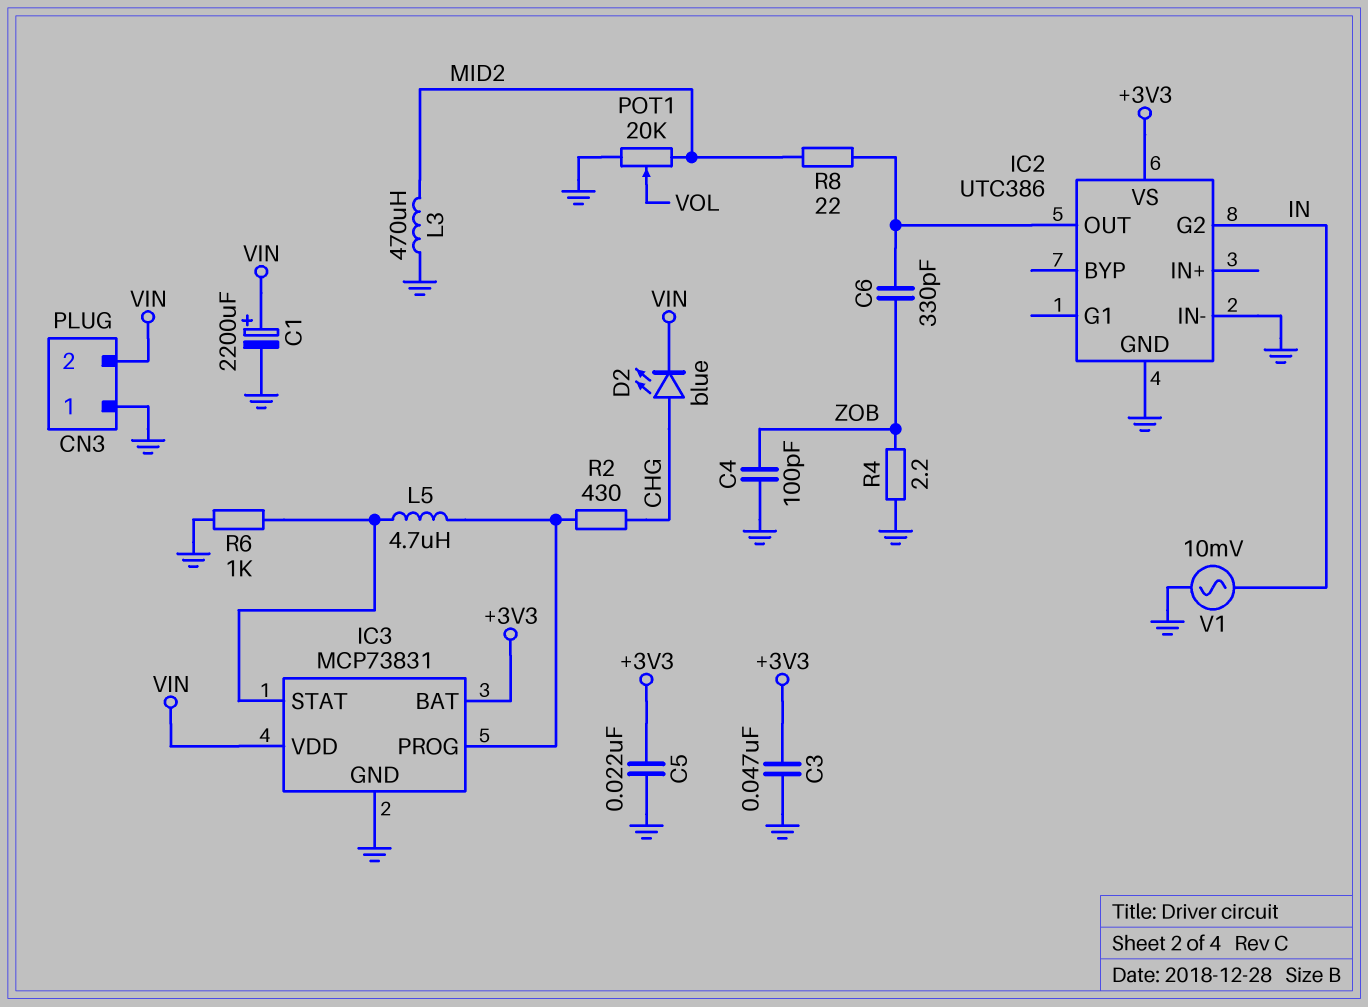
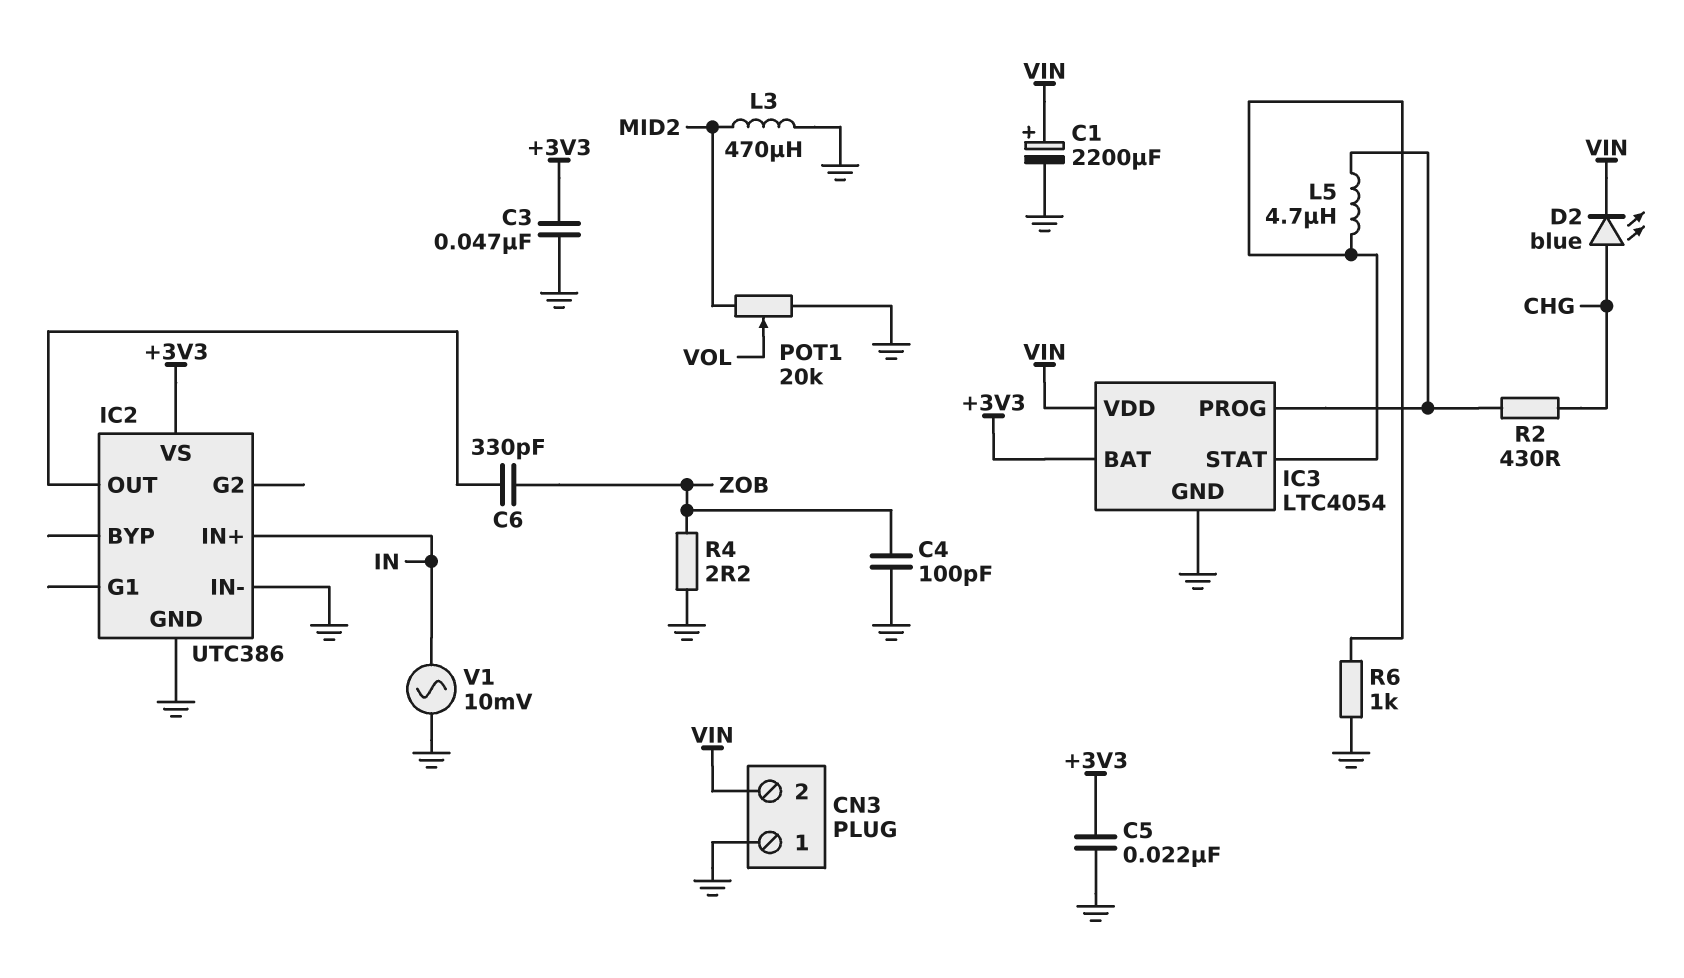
IC2 pin G2: IN -> none
IC2 pin IN+: none -> IN
IC3: MCP73831 -> LTC4054
R8: 22 (IC2/OUT, MID2) -> none

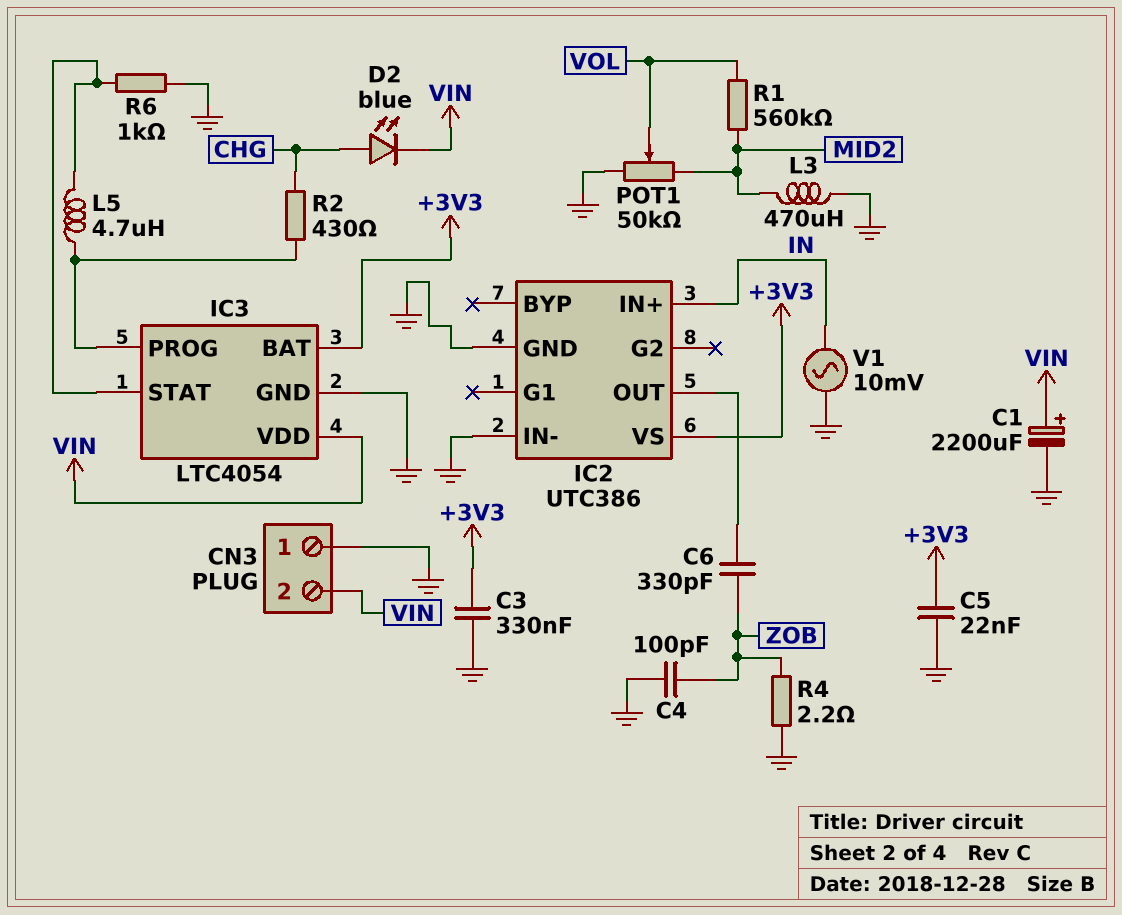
C3: 47nF (+3V3, GND) -> 330nF (+3V3, GND)
POT1: 20k (GND, MID2, wiper VOL) -> 50k (GND, MID2, wiper VOL)
R1: none -> 560k (MID2, VOL)

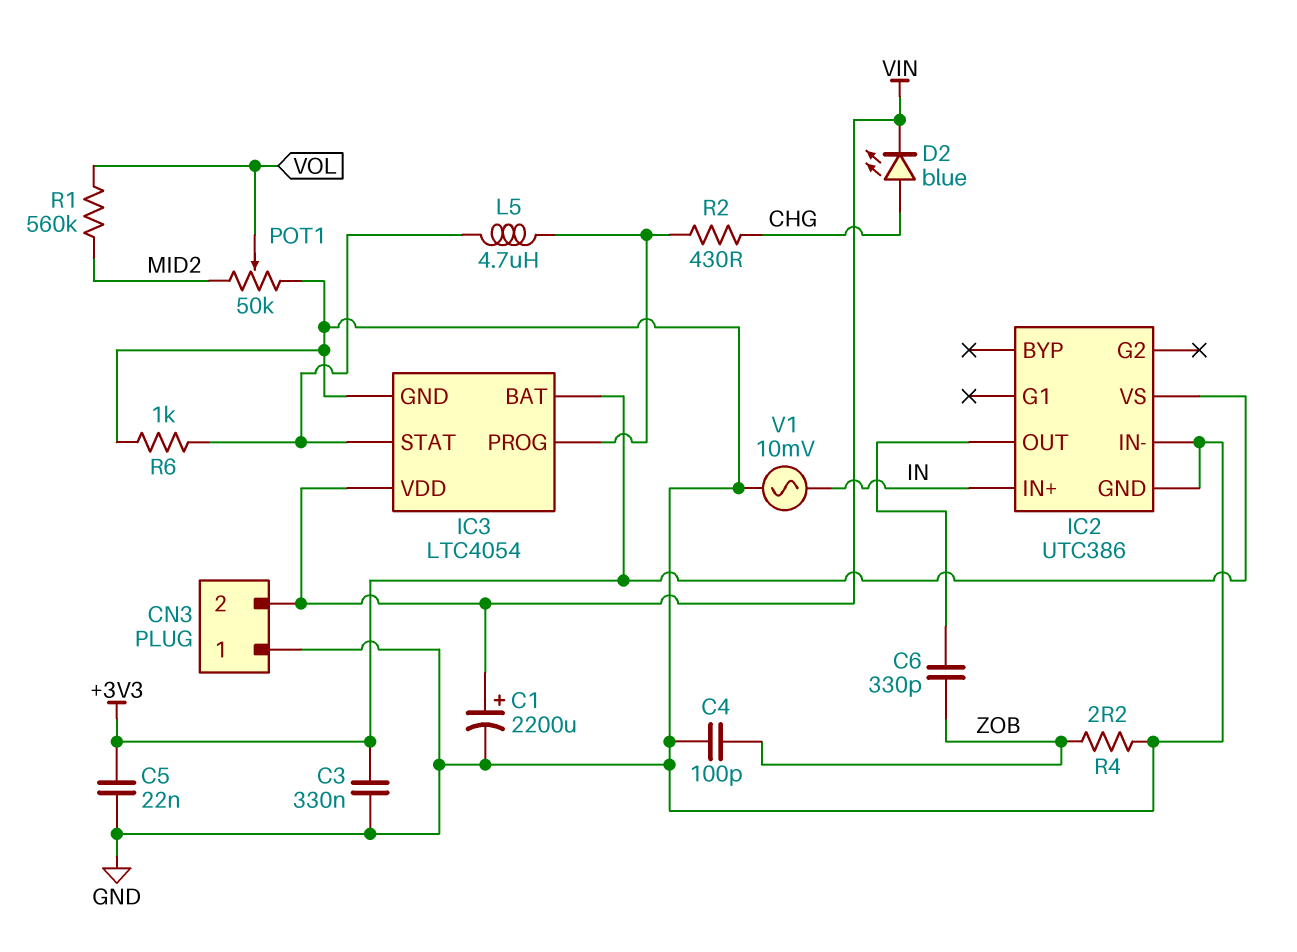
L3: 470uH (GND, MID2) -> none

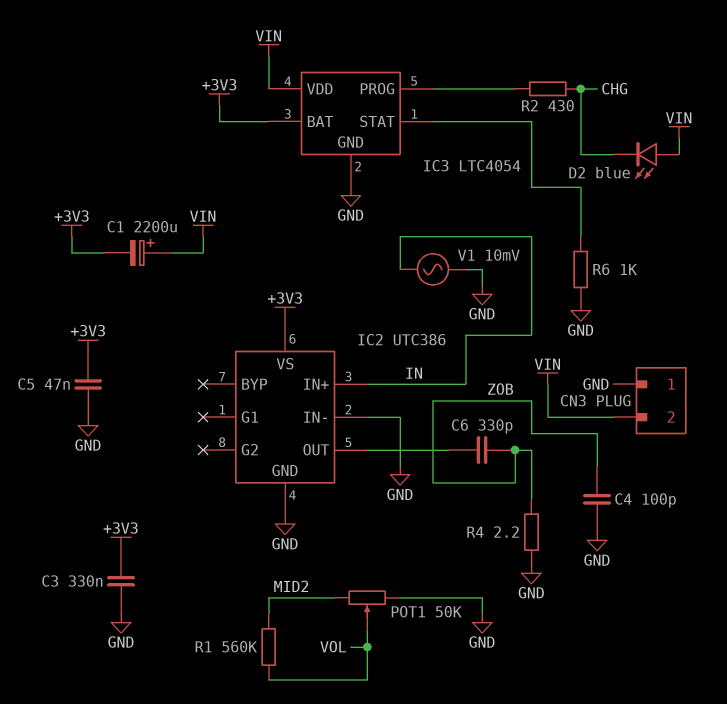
C1: 2200uF (plus VIN, minus GND) -> 2200uF (plus VIN, minus +3V3)
C5: 22nF (+3V3, GND) -> 47nF (+3V3, GND)
D2: LED blue (A CHG, K VIN) -> LED blue (A VIN, K CHG)
L5: 4.7uH (IC3/PROG, IC3/STAT) -> none

